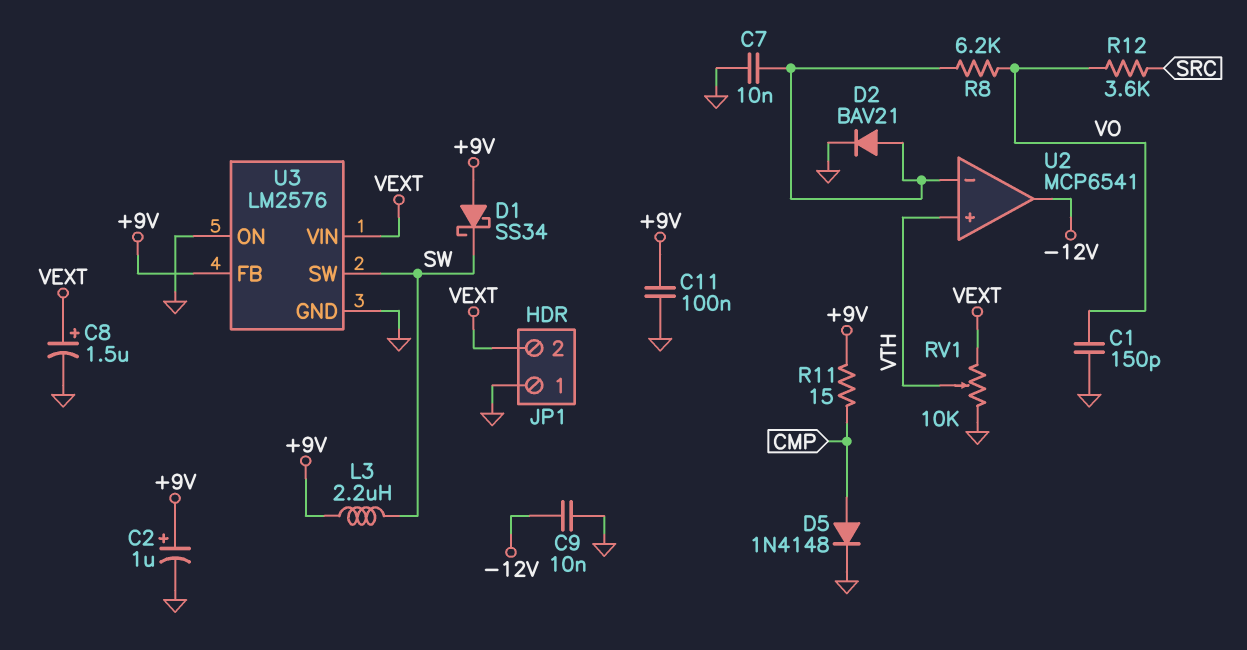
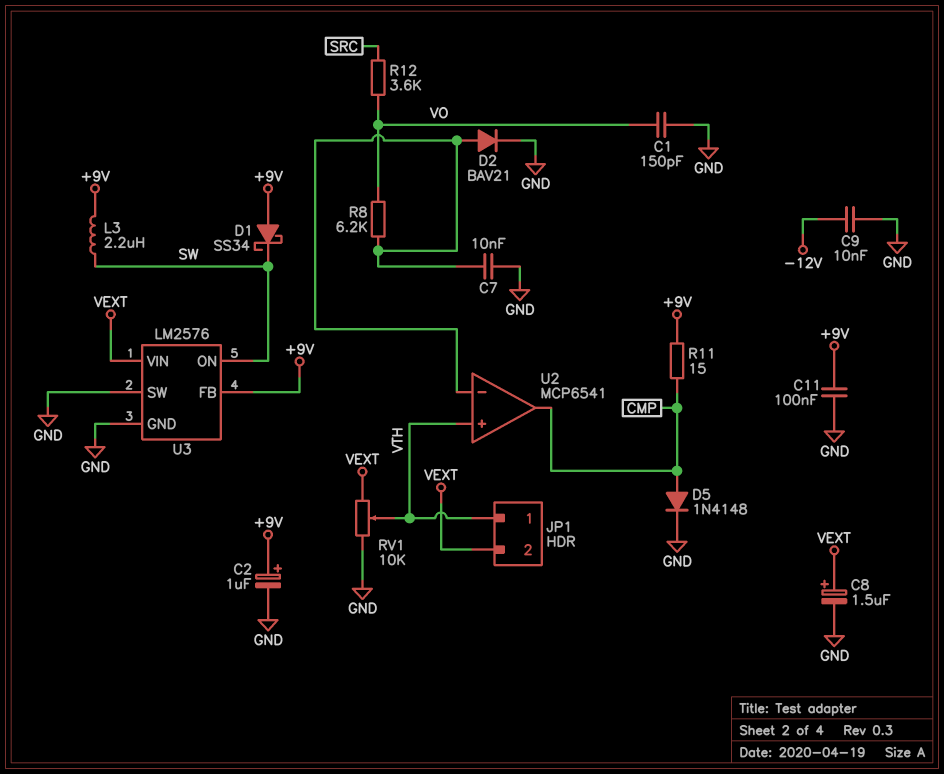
JP1 pin 1: GND -> VTH
U2 pin out: -12V -> CMP
U3 pin ON: GND -> SW
U3 pin SW: SW -> GND

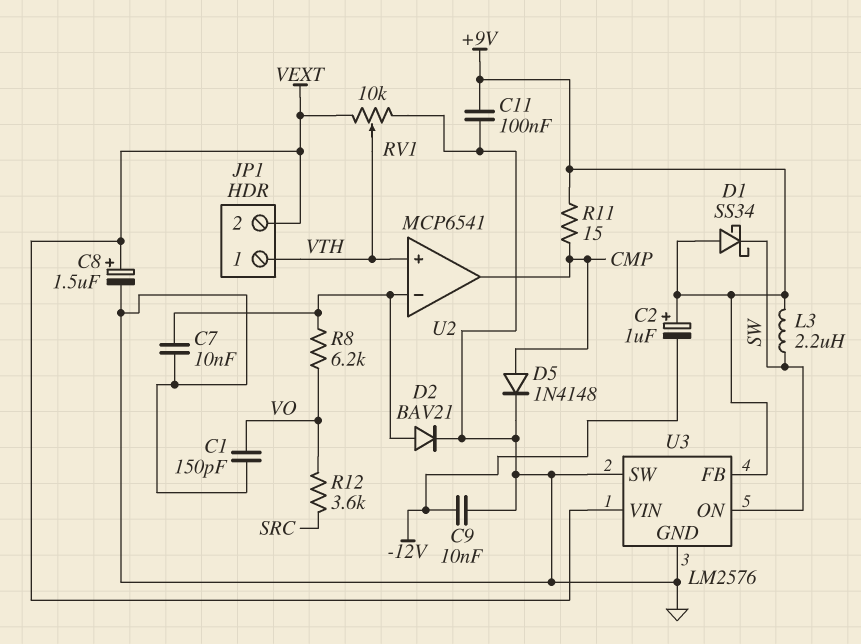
C2: 1uF (plus +9V, minus GND) -> 1uF (plus +9V, minus -12V)

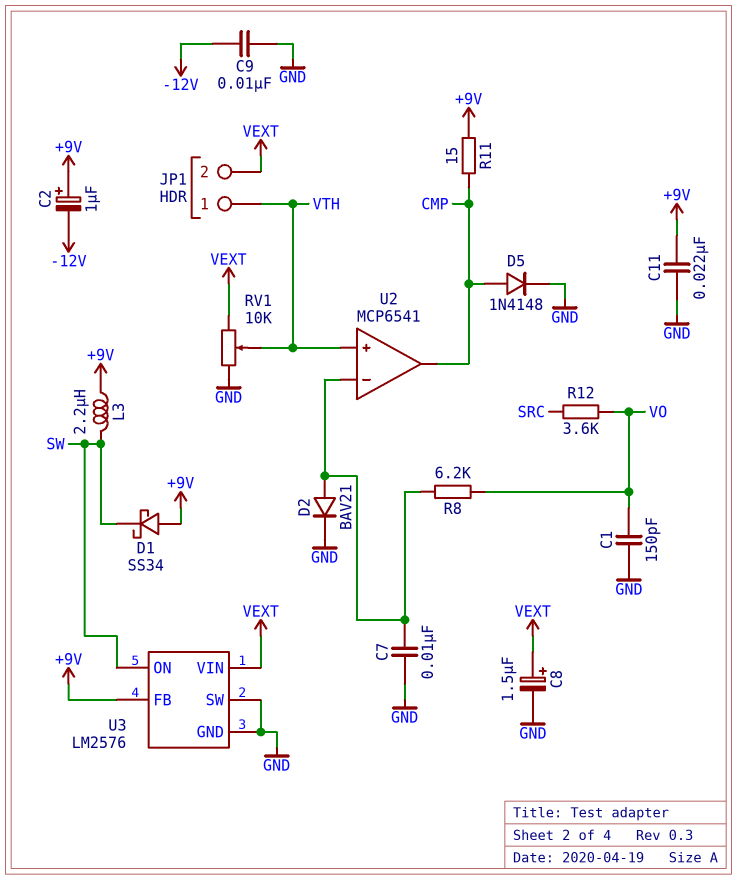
C11: 100nF (+9V, GND) -> 22nF (+9V, GND)

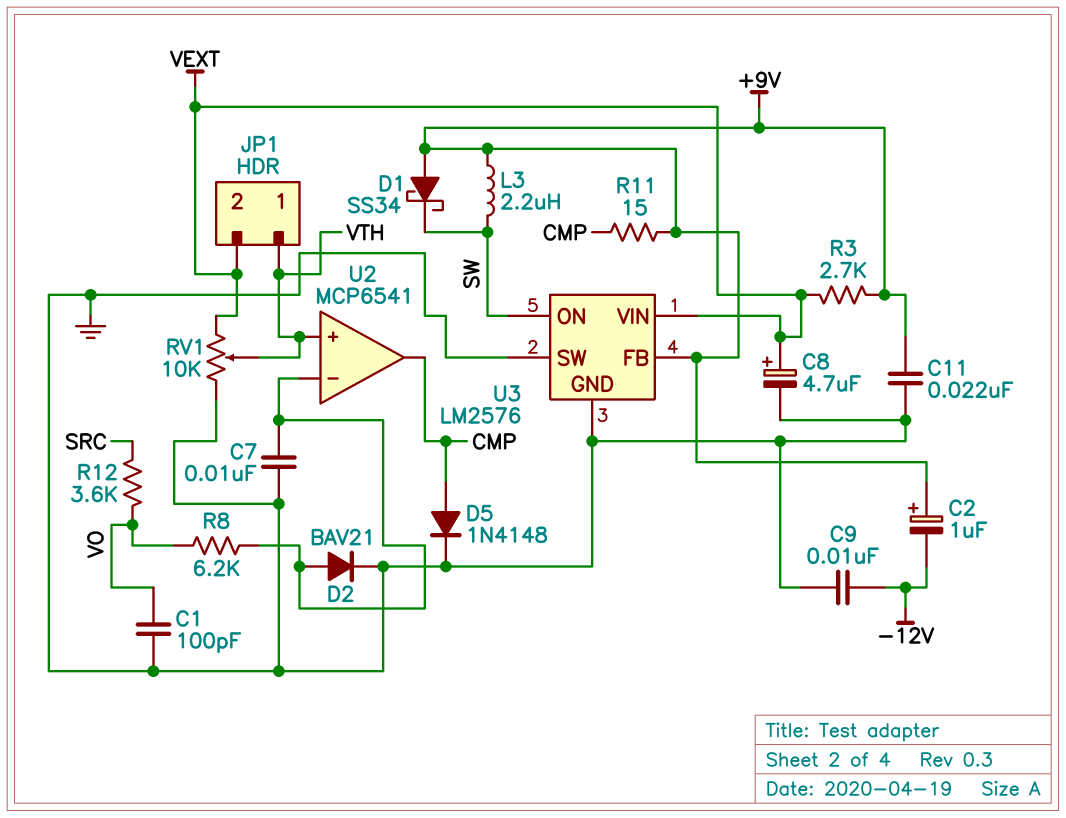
C1: 150pF (GND, VO) -> 100pF (GND, VO)
C8: 1.5uF (plus VEXT, minus GND) -> 4.7uF (plus VEXT, minus GND)
R3: none -> 2.7k (+9V, VEXT)

